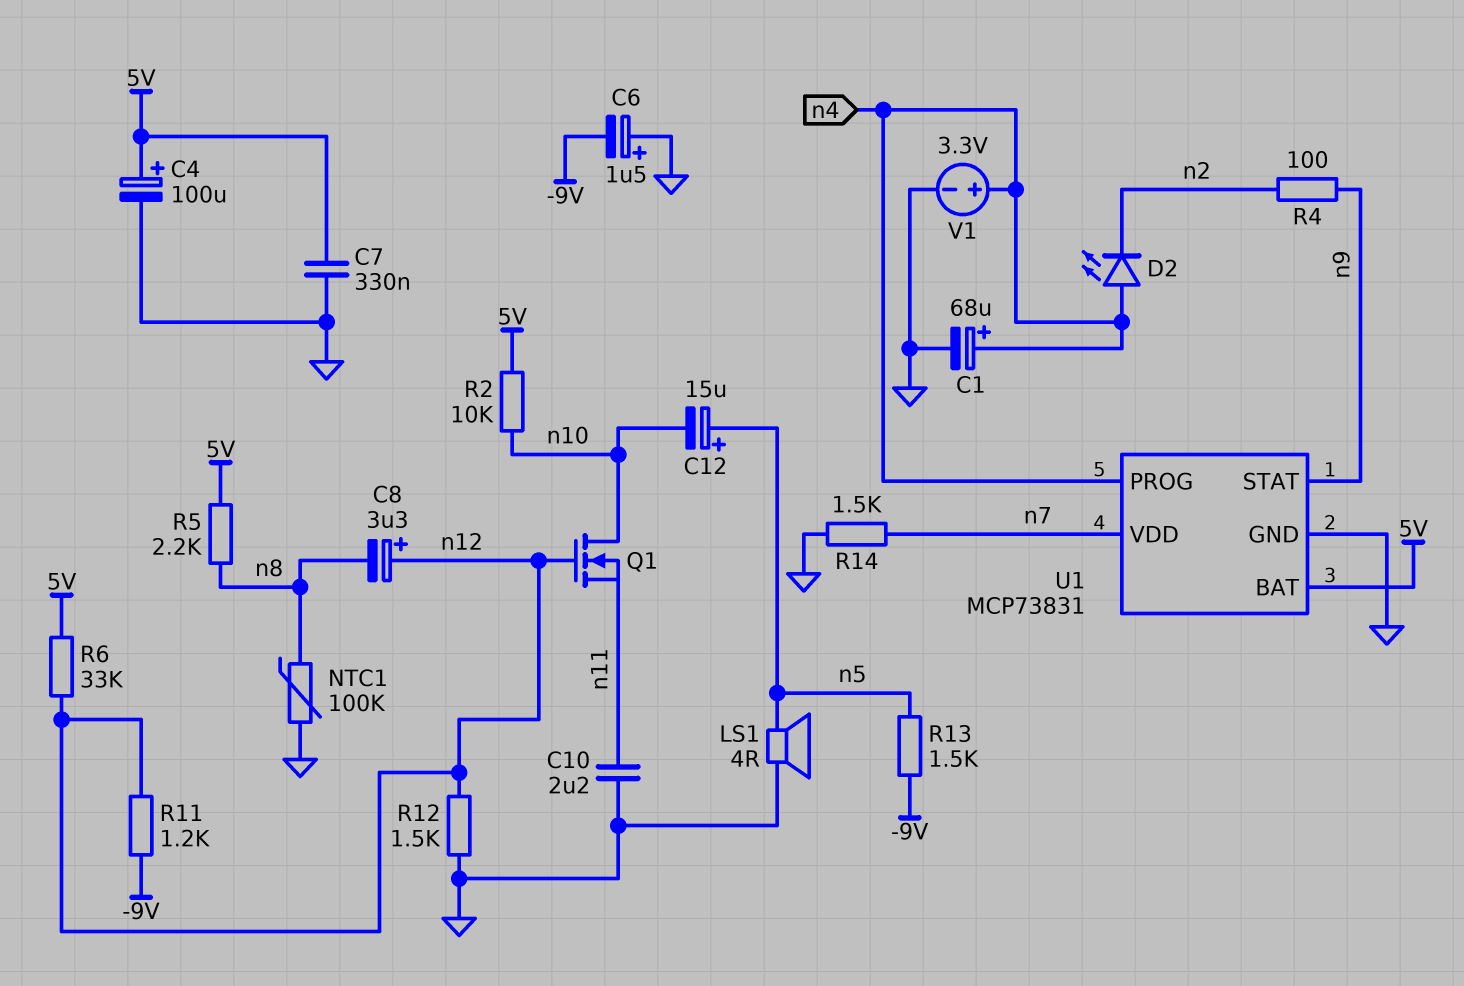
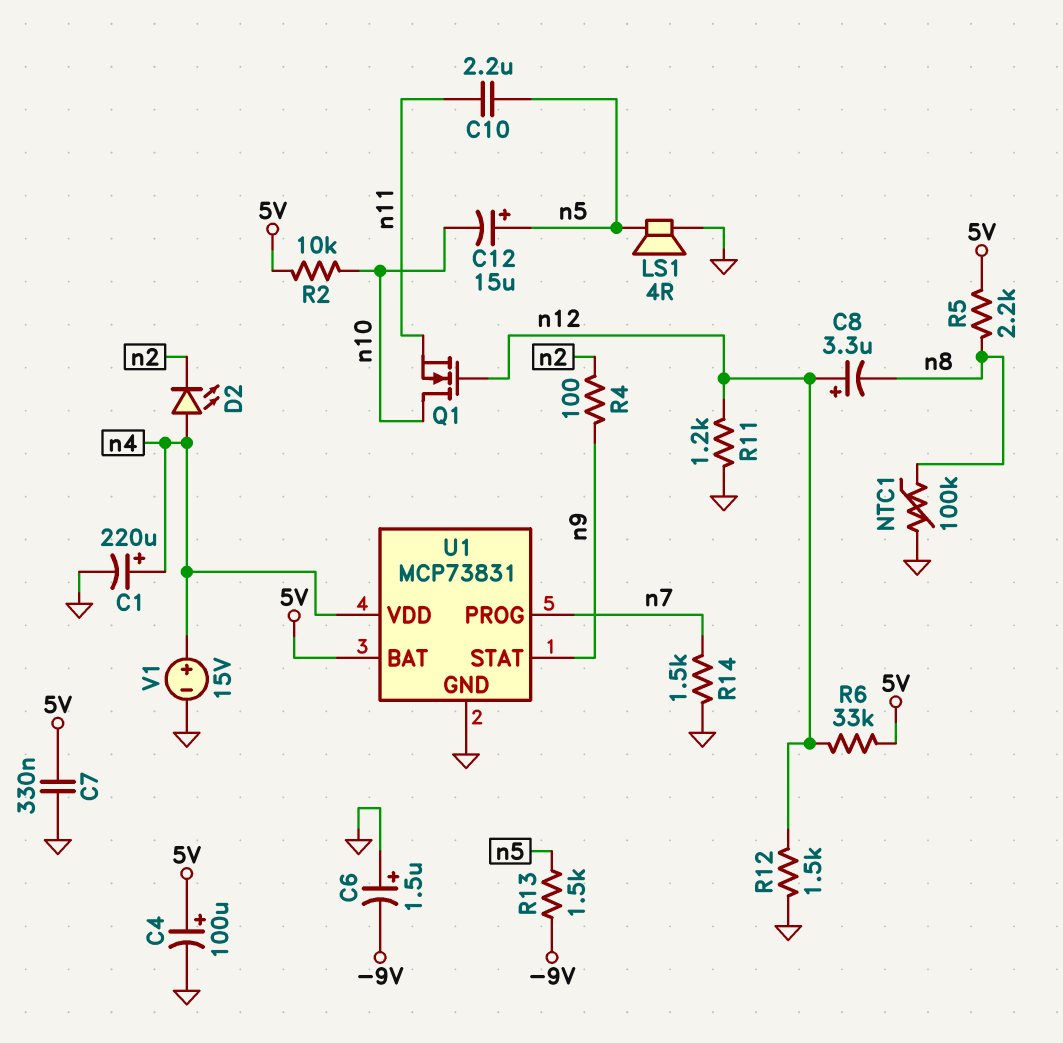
C1: 68uF (plus n4, minus GND) -> 220uF (plus n4, minus GND)
C10: 2.2uF (GND, n11) -> 2.2uF (n5, n11)
R11: 1.2k (-9V, n12) -> 1.2k (GND, n12)
U1 pin PROG: n4 -> n7
U1 pin VDD: n7 -> n4
V1: 3.3V (plus n4, minus GND) -> 15V (plus n4, minus GND)

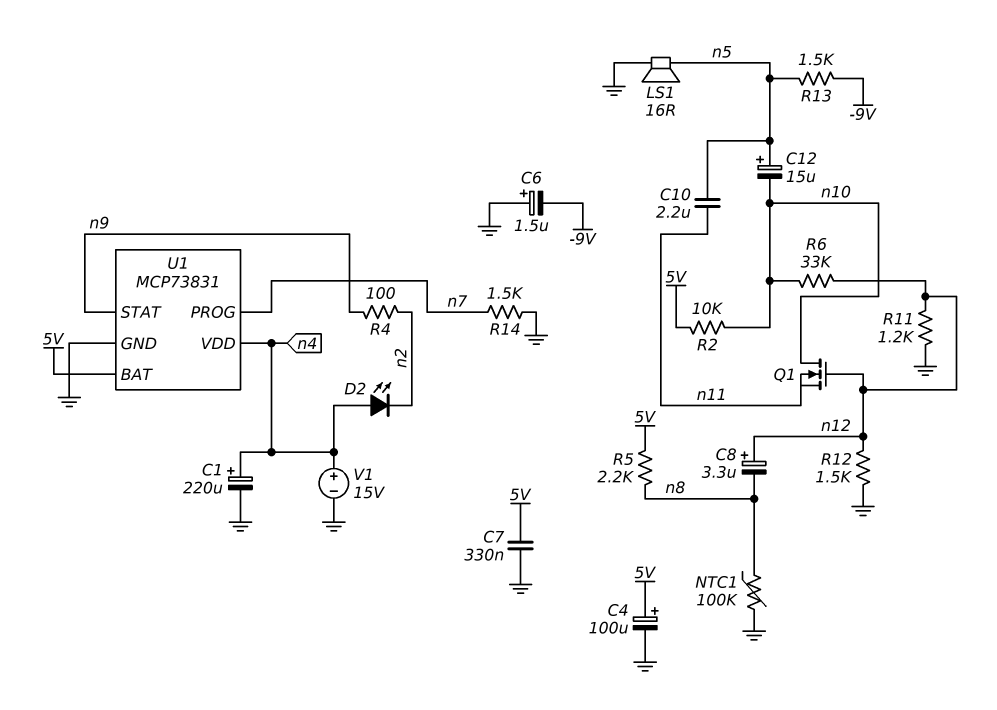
LS1: speaker 4R (GND, n5) -> speaker 16R (GND, n5)
R6: 33k (5V, n12) -> 33k (n10, n12)

